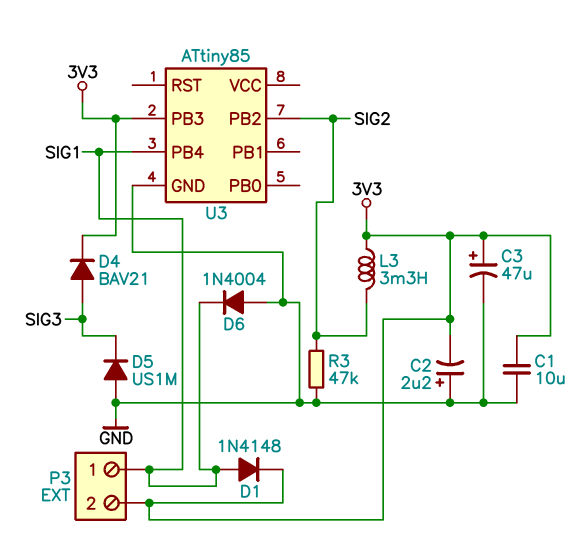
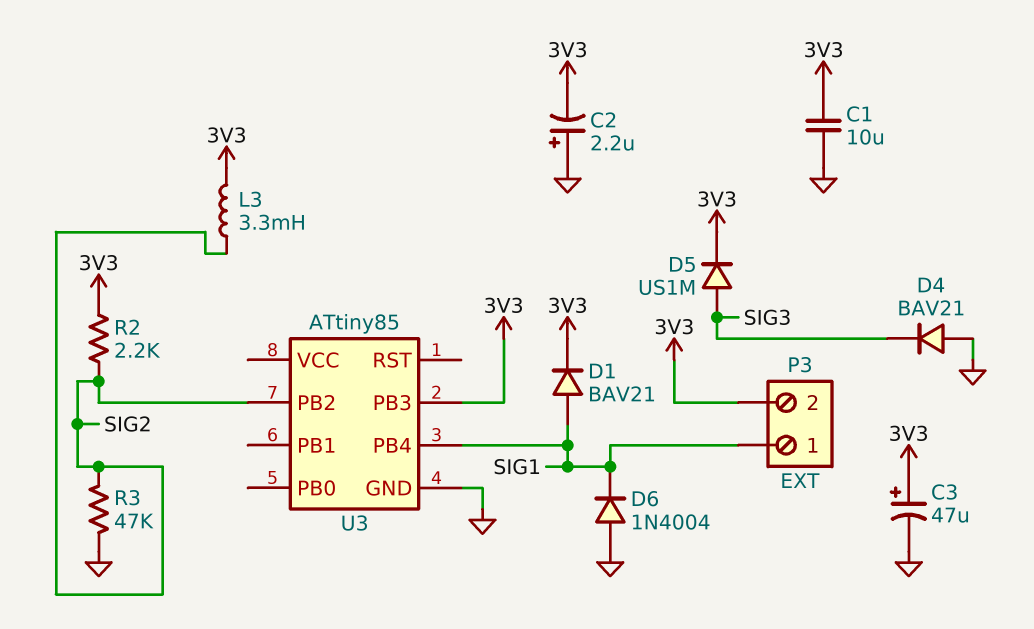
D1: diode 1N4148 (A SIG1, K 3V3) -> diode BAV21 (A SIG1, K 3V3)
D4: diode BAV21 (A SIG3, K 3V3) -> diode BAV21 (A GND, K SIG3)
D5: diode US1M (A GND, K SIG3) -> diode US1M (A SIG3, K 3V3)
R2: none -> 2.2k (3V3, SIG2)

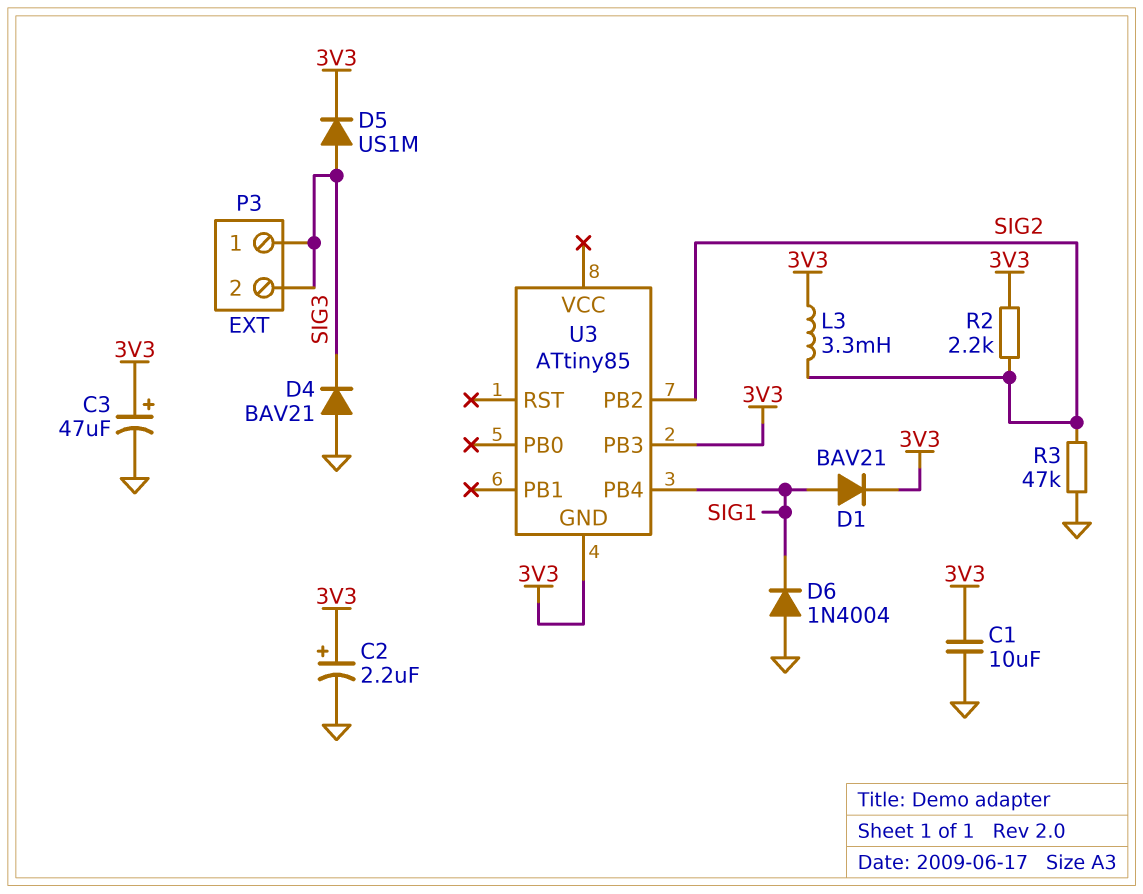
C2: 2.2uF (plus GND, minus 3V3) -> 2.2uF (plus 3V3, minus GND)
P3 pin 1: SIG1 -> SIG3
P3 pin 2: 3V3 -> SIG3
U3 pin GND: GND -> 3V3

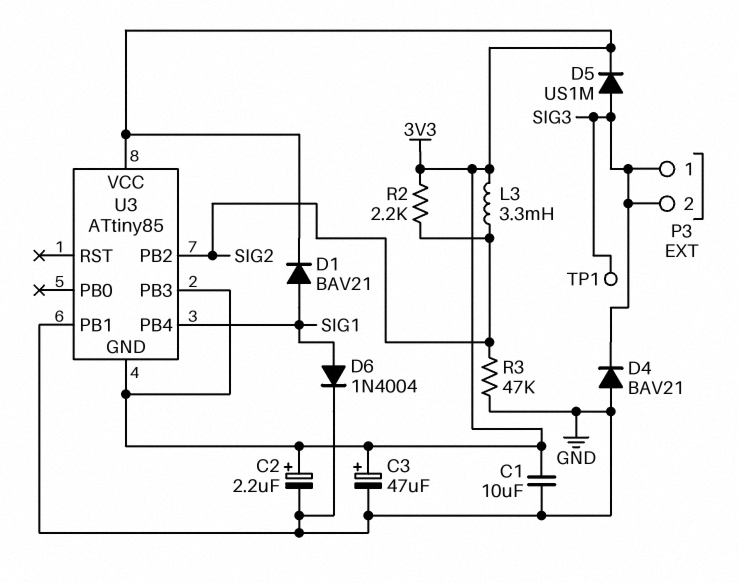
D6: diode 1N4004 (A GND, K SIG1) -> diode 1N4004 (A SIG1, K GND)
TP1: none -> test point (SIG3)
U3 pin PB1: none -> GND
U3 pin VCC: none -> 3V3

